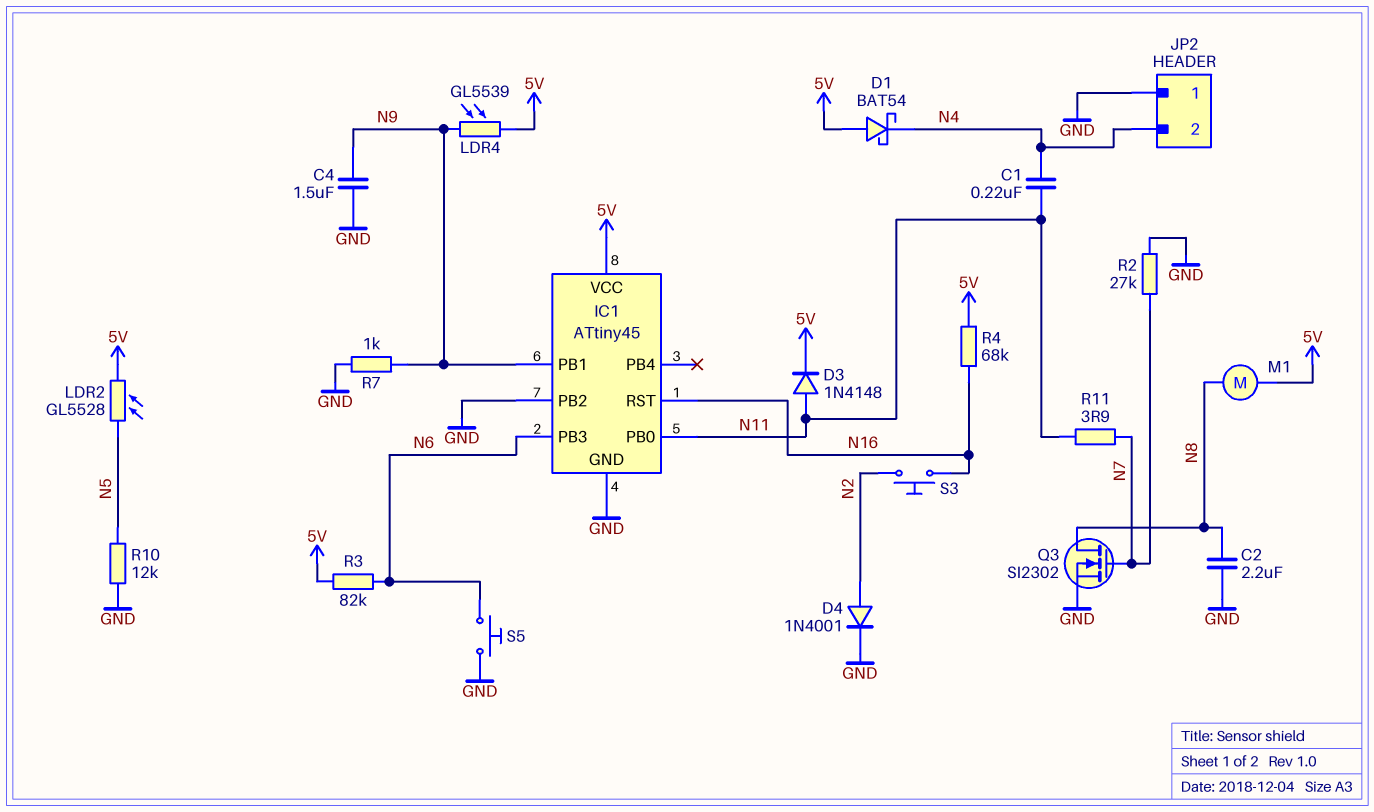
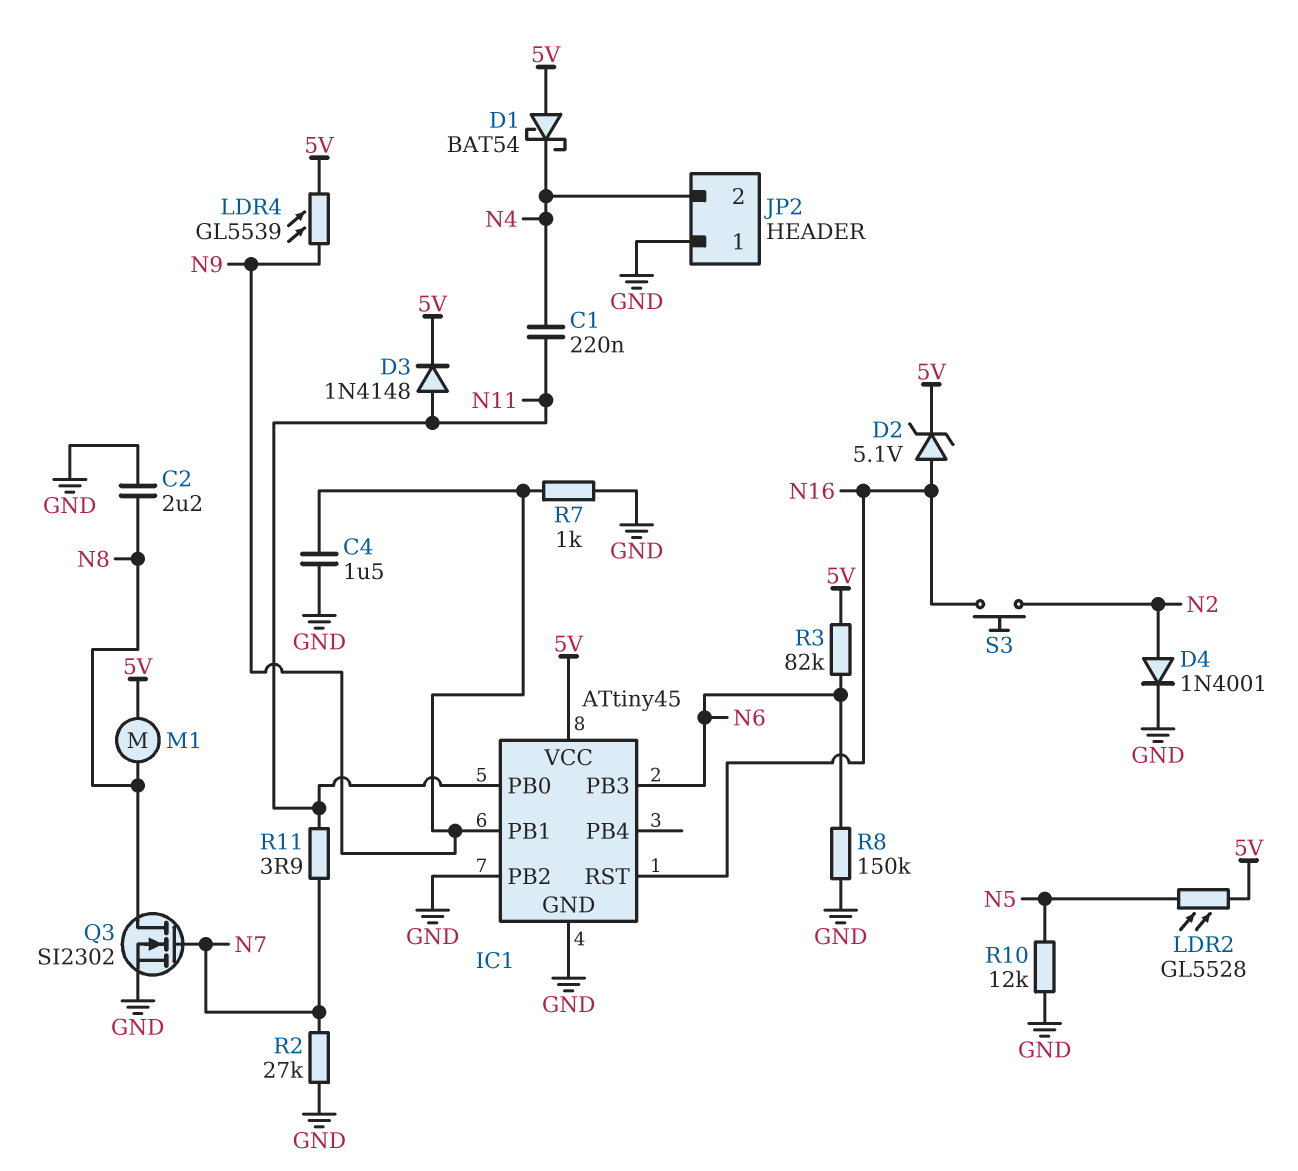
D2: none -> zener 5.1V (A N16, K 5V)
R4: 68k (5V, N16) -> none
R8: none -> 150k (GND, N6)
S5: button (GND, N6) -> none

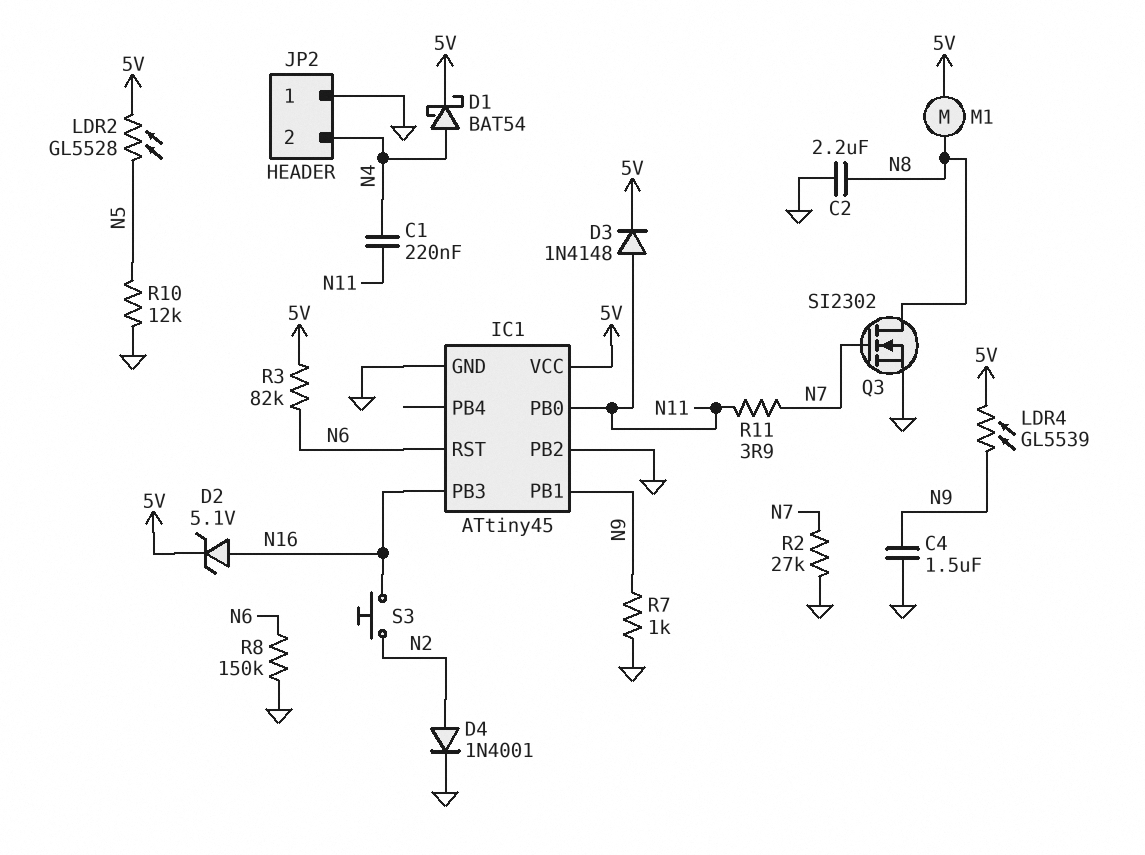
D1: schottky BAT54 (A 5V, K N4) -> schottky BAT54 (A N4, K 5V)
IC1 pin PB3: N6 -> N16
IC1 pin RST: N16 -> N6

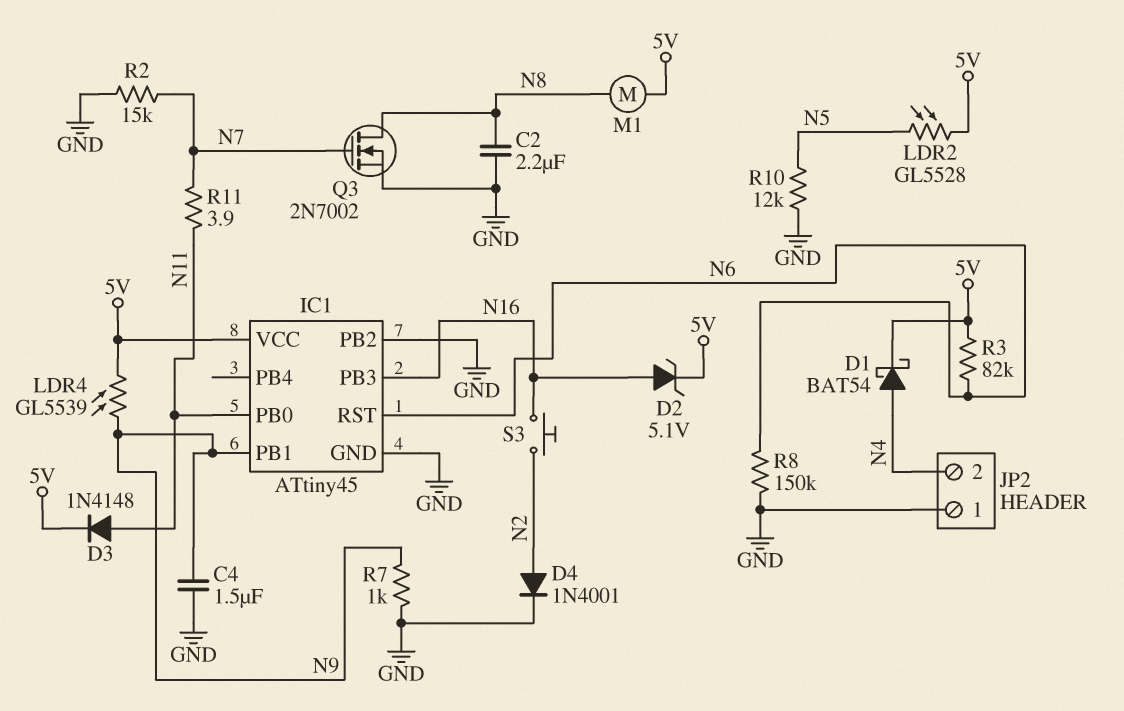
C1: 220nF (N4, N11) -> none
Q3: NMOS SI2302 (G N7, D N8, S GND) -> NMOS 2N7002 (G N7, D N8, S GND)
R2: 27k (GND, N7) -> 15k (GND, N7)

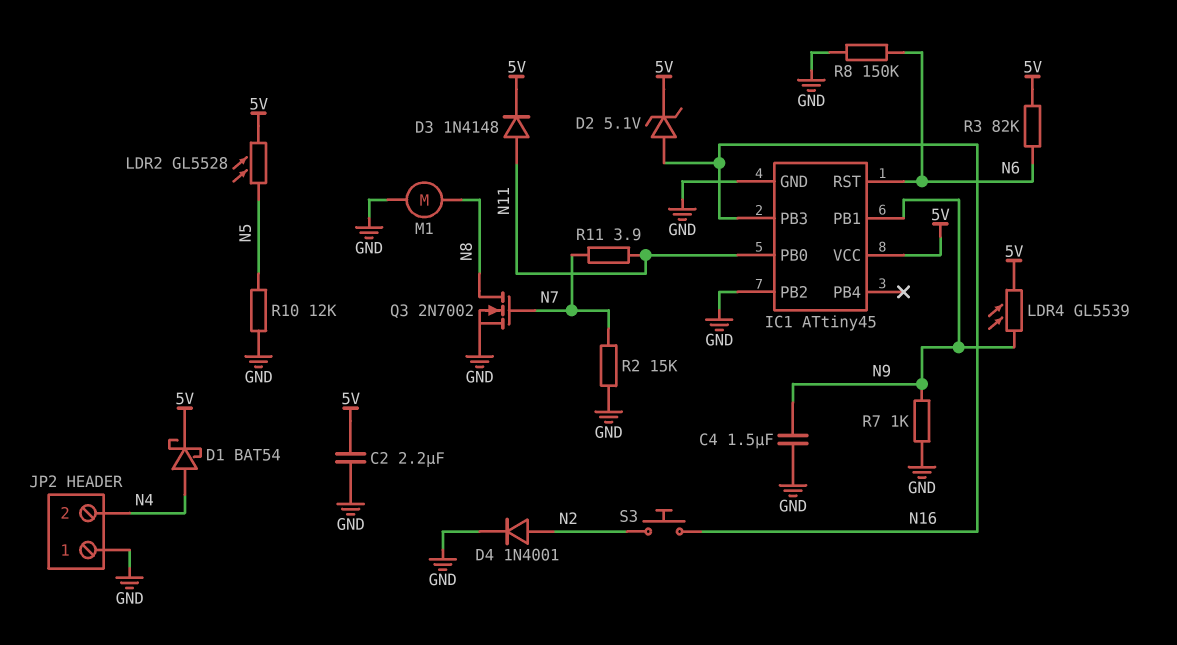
C2: 2.2uF (GND, N8) -> 2.2uF (5V, GND)
M1: motor (5V, N8) -> motor (GND, N8)

